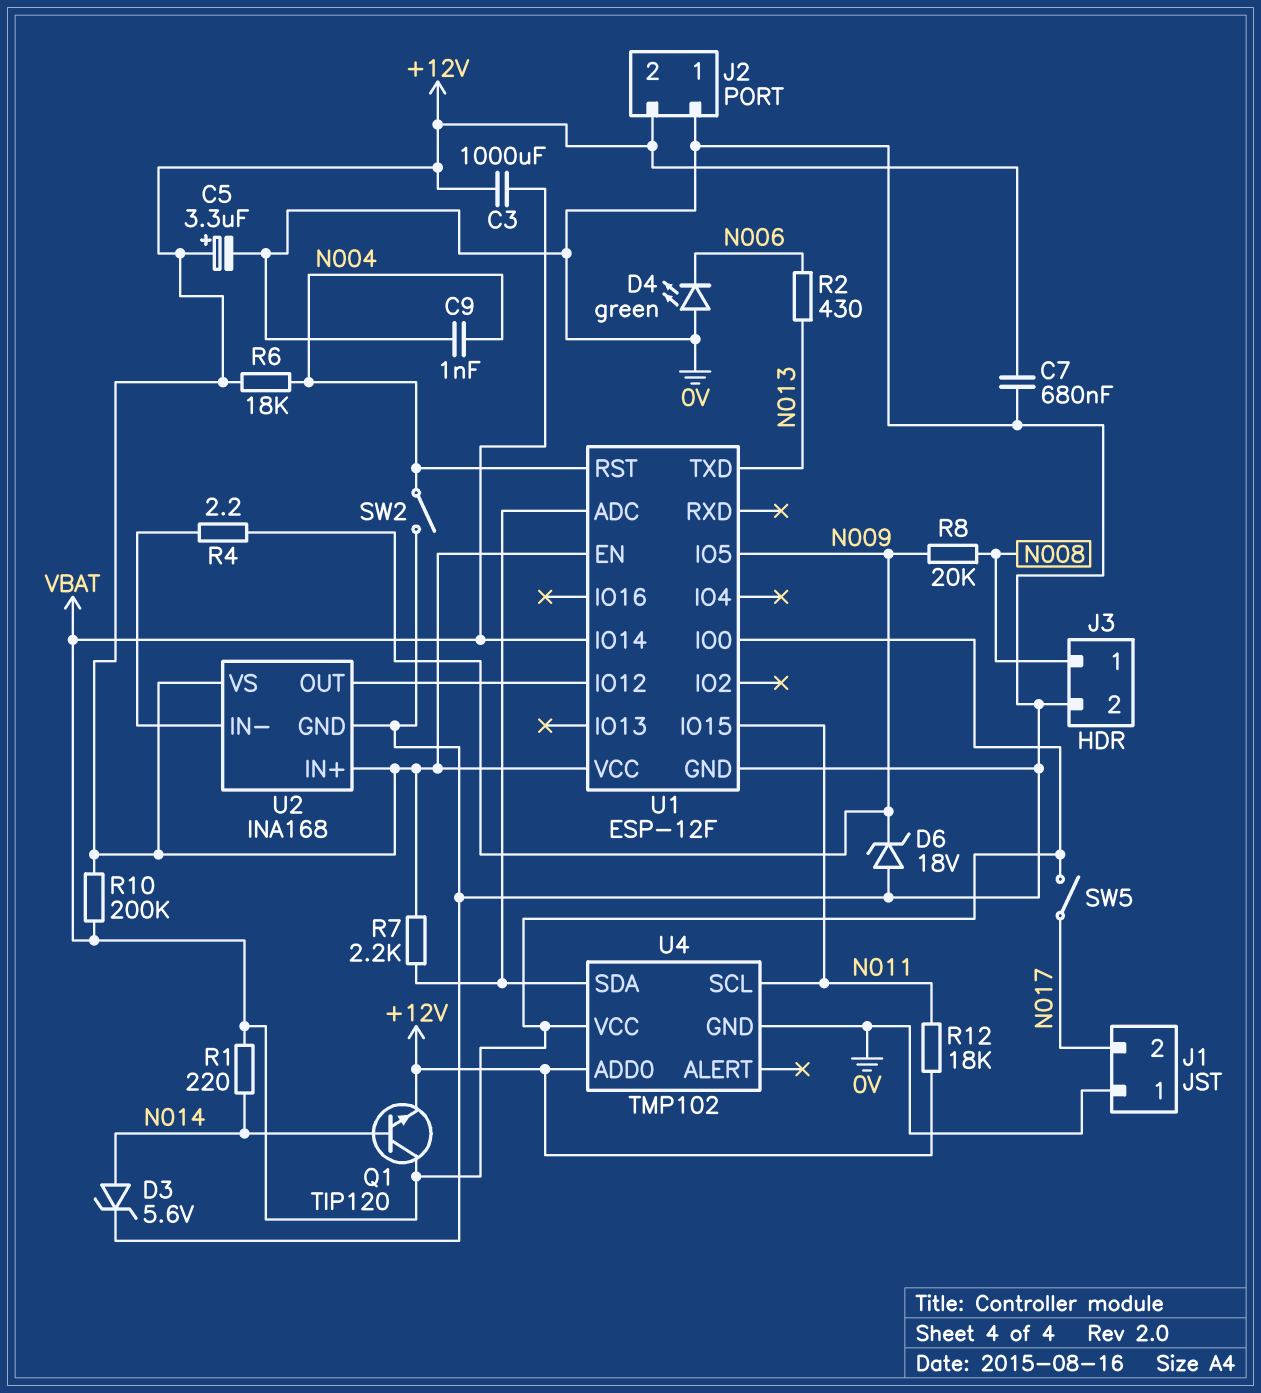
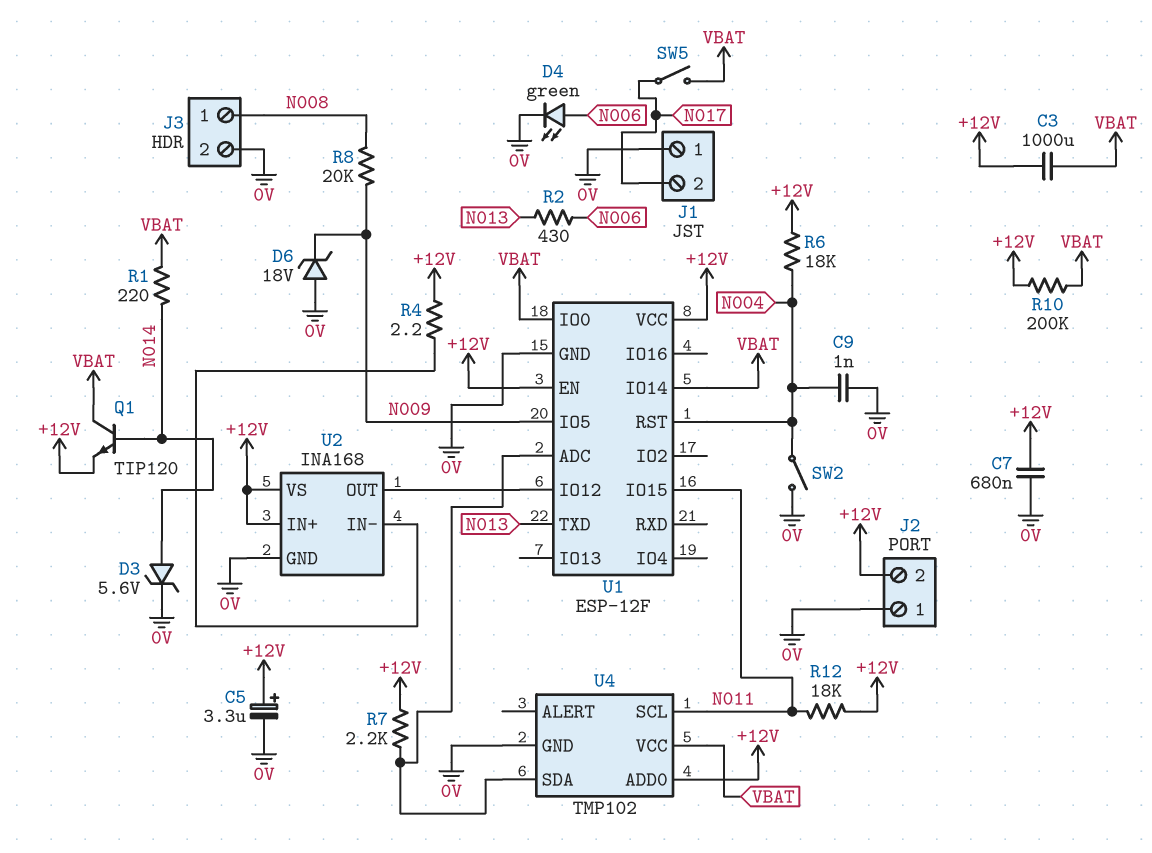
D4: LED green (A 0V, K N006) -> LED green (A N006, K 0V)
R4: 2.2 (N009, U2/IN-) -> 2.2 (+12V, U2/IN-)

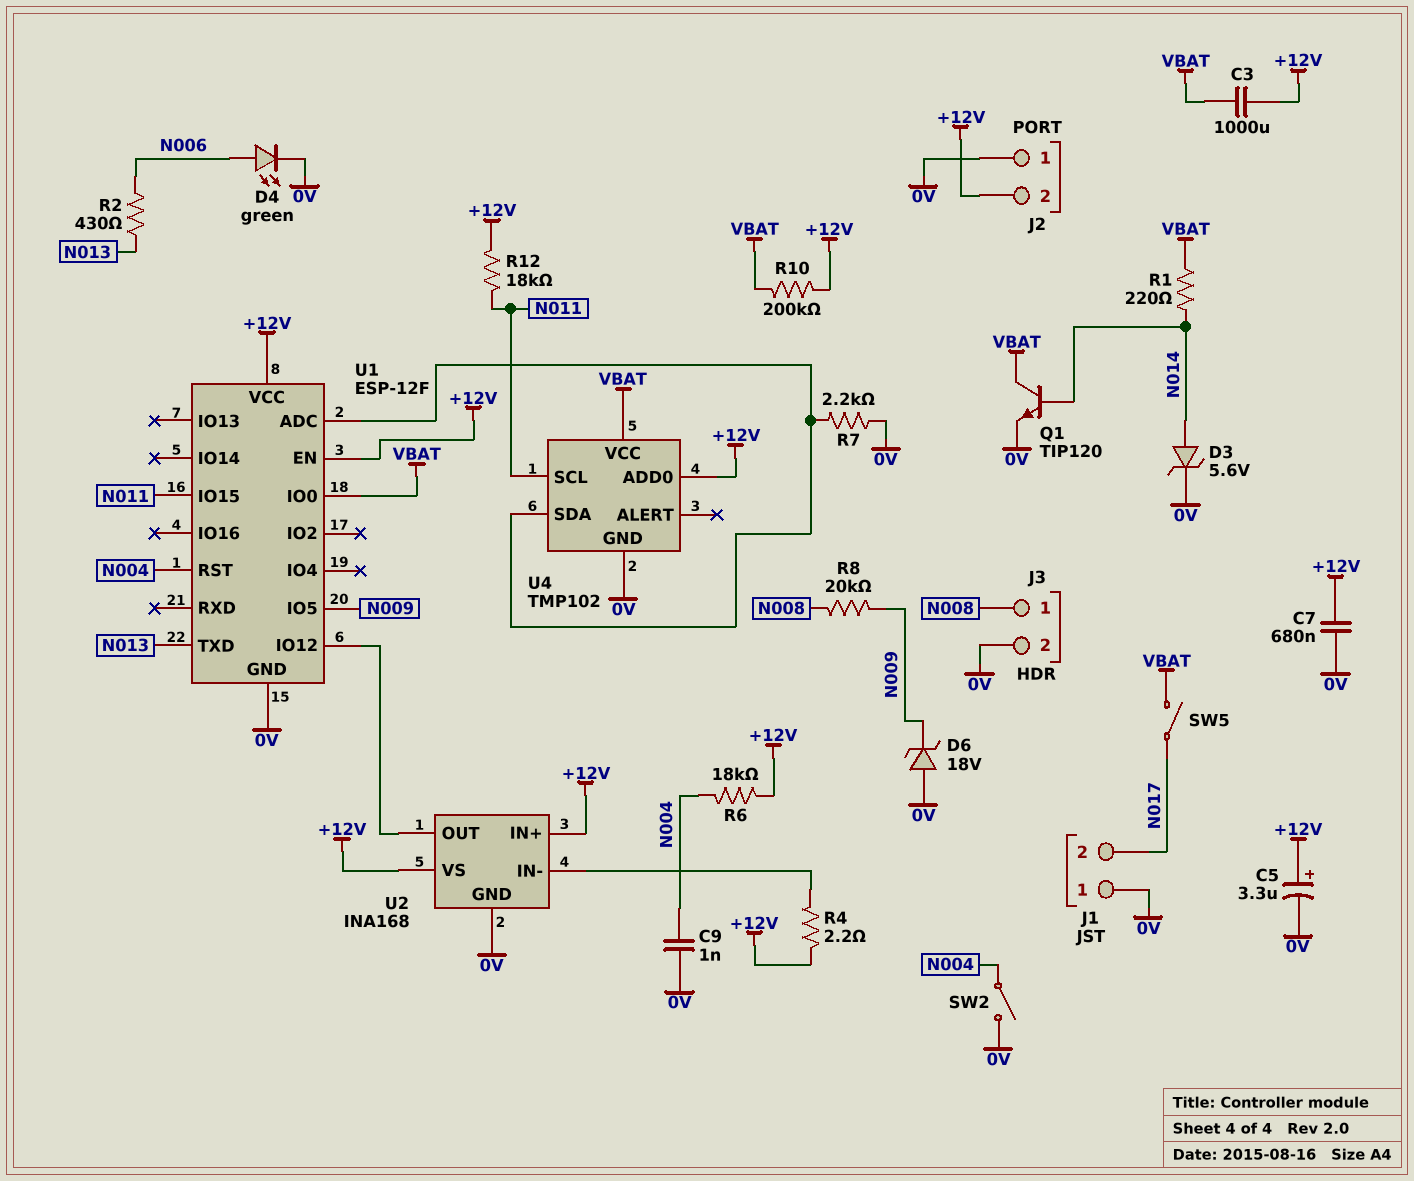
Q1: NPN TIP120 (B N014, C VBAT, E +12V) -> NPN TIP120 (B N014, C VBAT, E 0V)
R7: 2.2k (+12V, U1/ADC) -> 2.2k (0V, U1/ADC)
U1 pin IO14: VBAT -> none

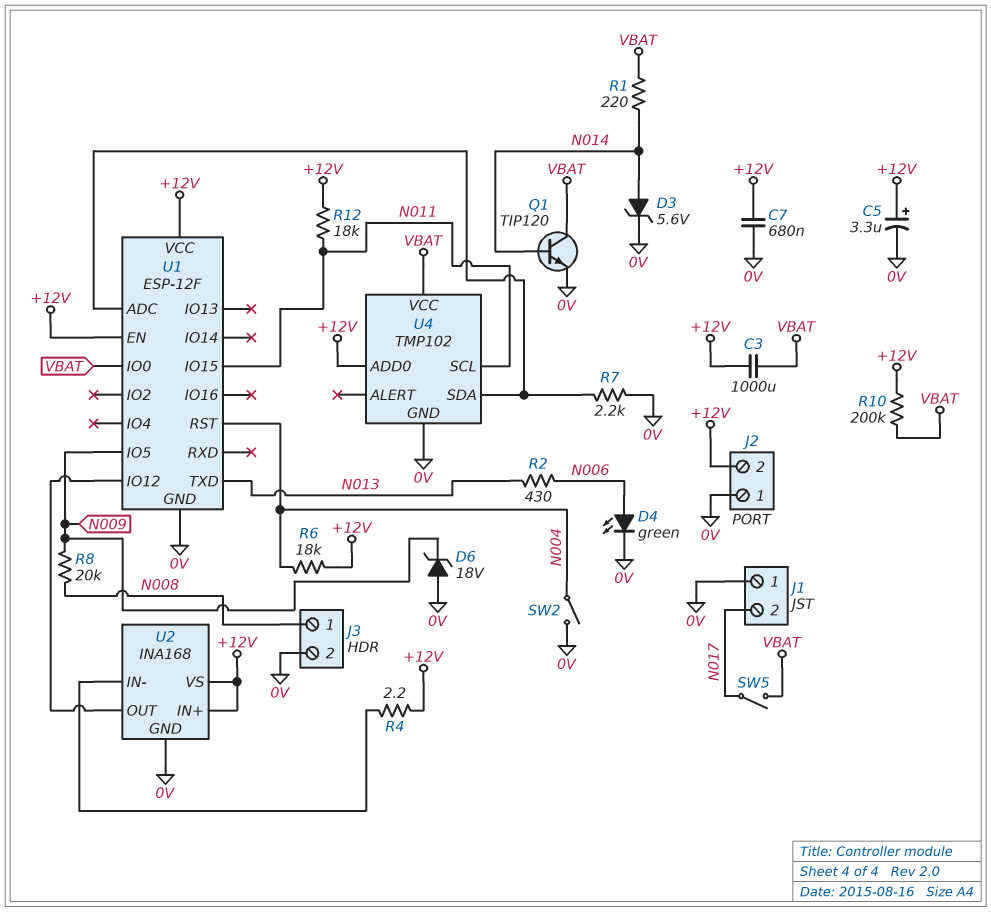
C9: 1nF (0V, N004) -> none

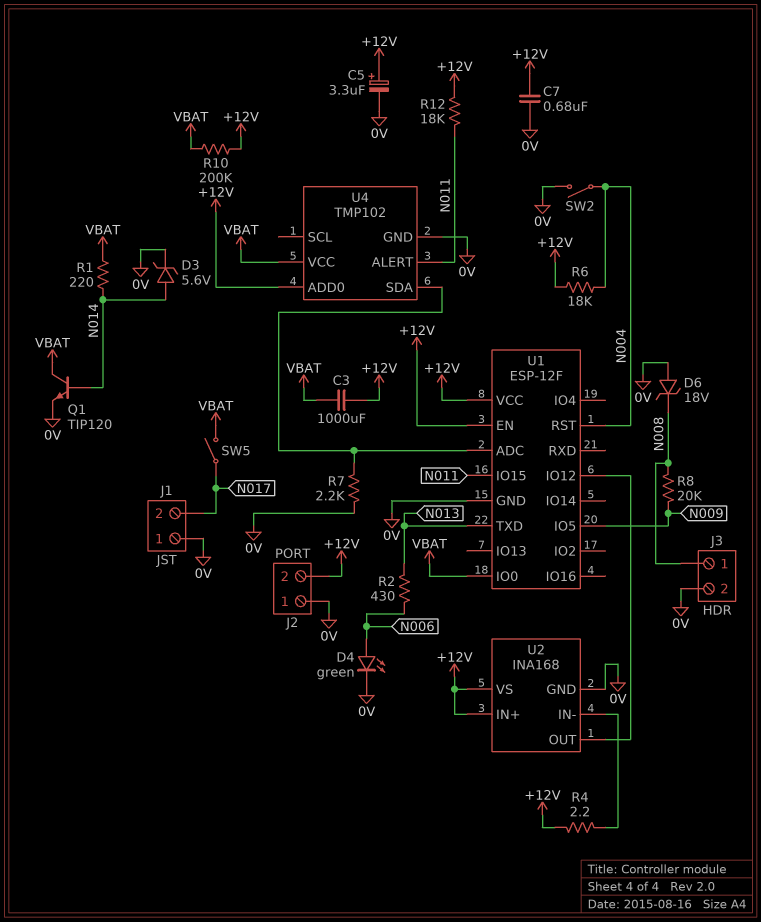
D6: zener 18V (A 0V, K N009) -> zener 18V (A 0V, K N008)
U4 pin ALERT: none -> N011
U4 pin SCL: N011 -> none

